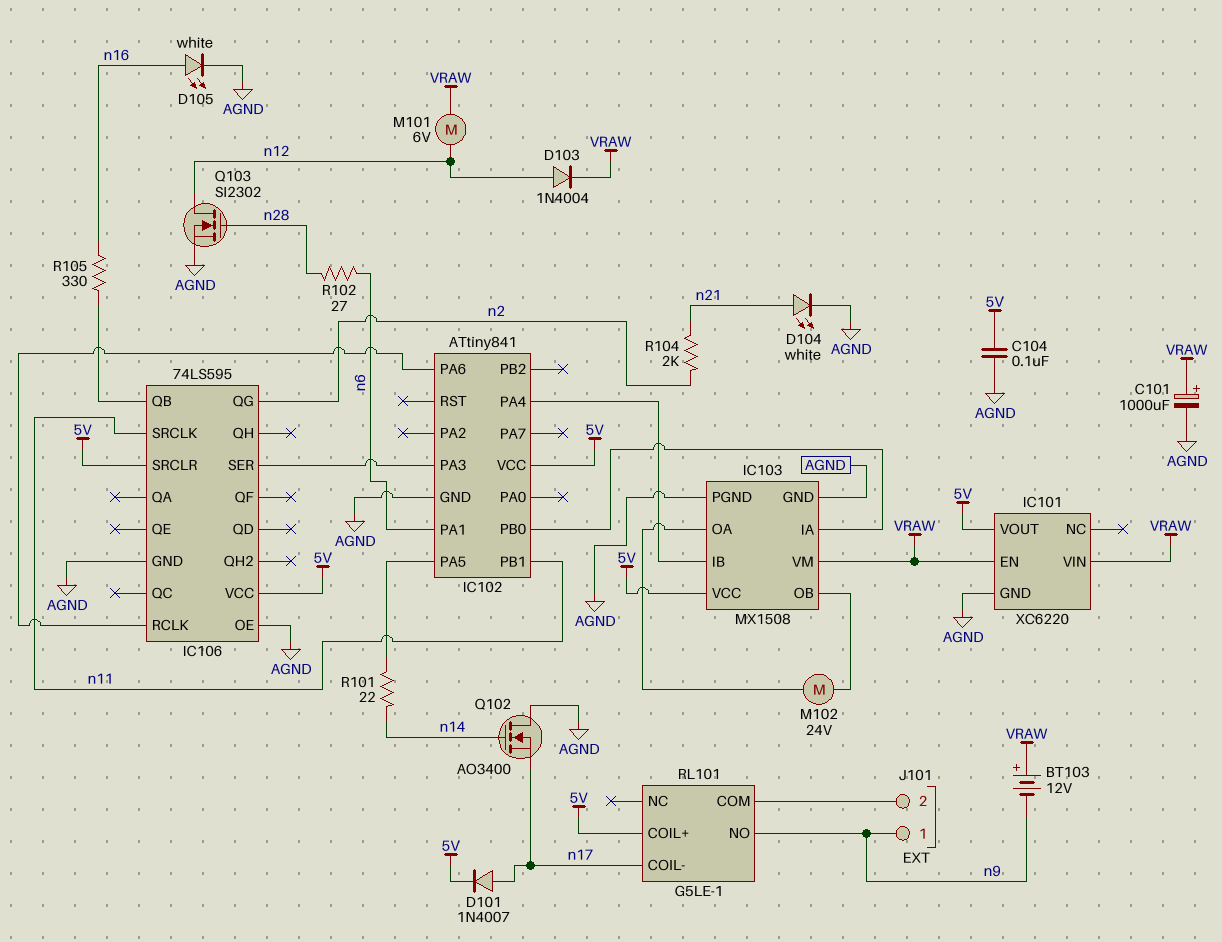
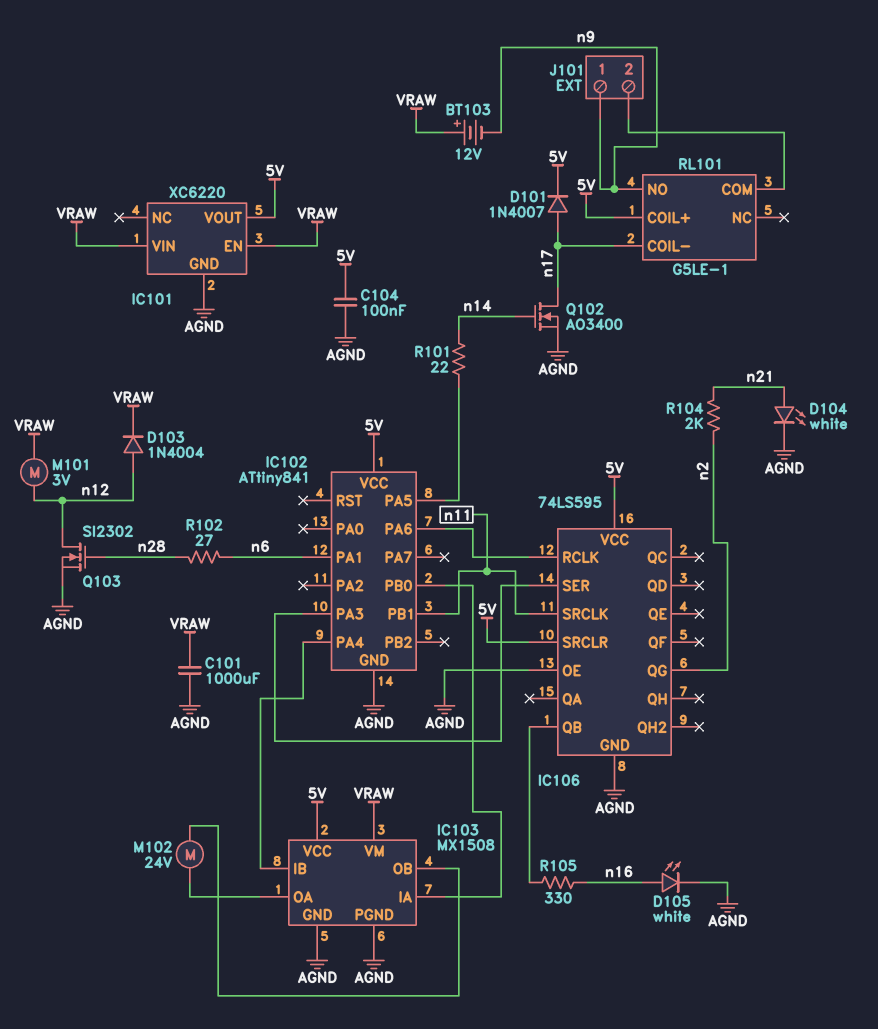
C101: 1000uF (plus VRAW, minus AGND) -> 1000uF (AGND, VRAW)
M101: motor 6V (VRAW, n12) -> motor 3V (VRAW, n12)
Q102: NMOS AO3400 (G n14, D AGND, S n17) -> NMOS AO3400 (G n14, D n17, S AGND)

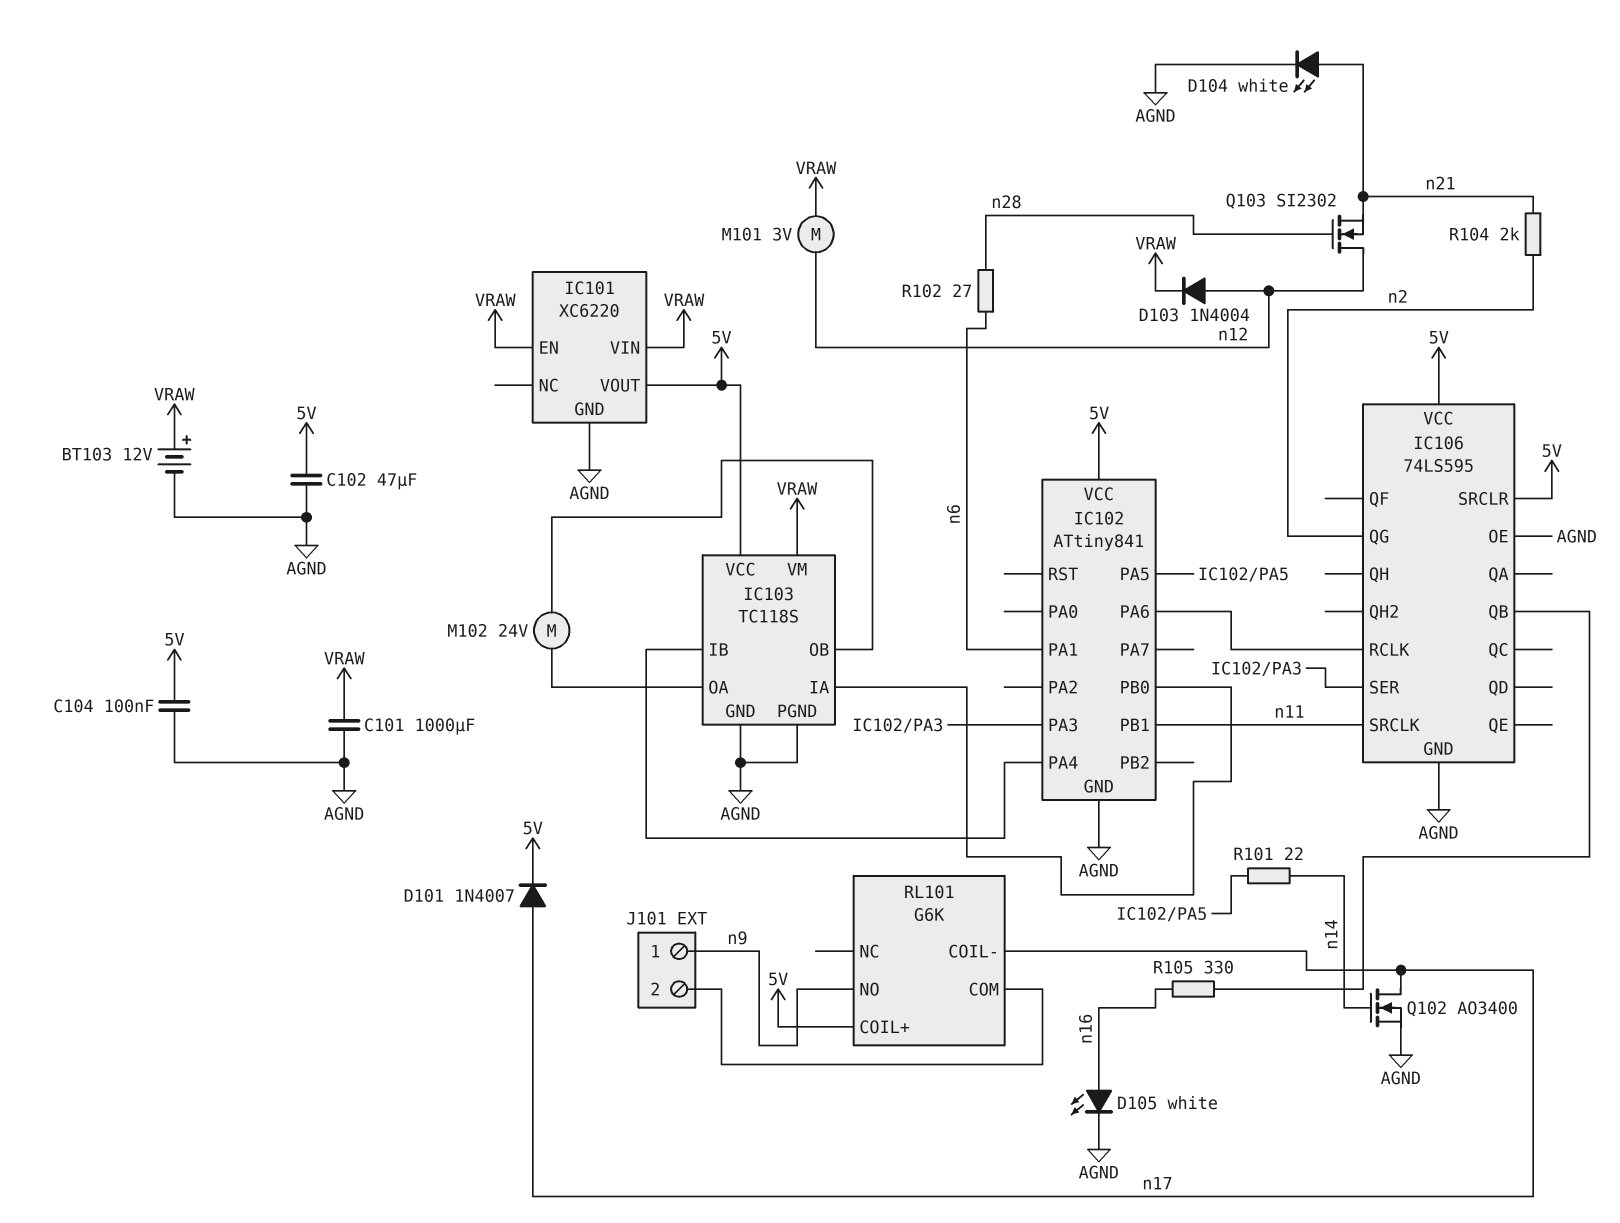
BT103: 12V (plus VRAW, minus n9) -> 12V (plus VRAW, minus AGND)
C102: none -> 47uF (5V, AGND)
IC103: MX1508 -> TC118S
Q103: NMOS SI2302 (G n28, D n12, S AGND) -> NMOS SI2302 (G n28, D n12, S n21)
RL101: G5LE-1 -> G6K

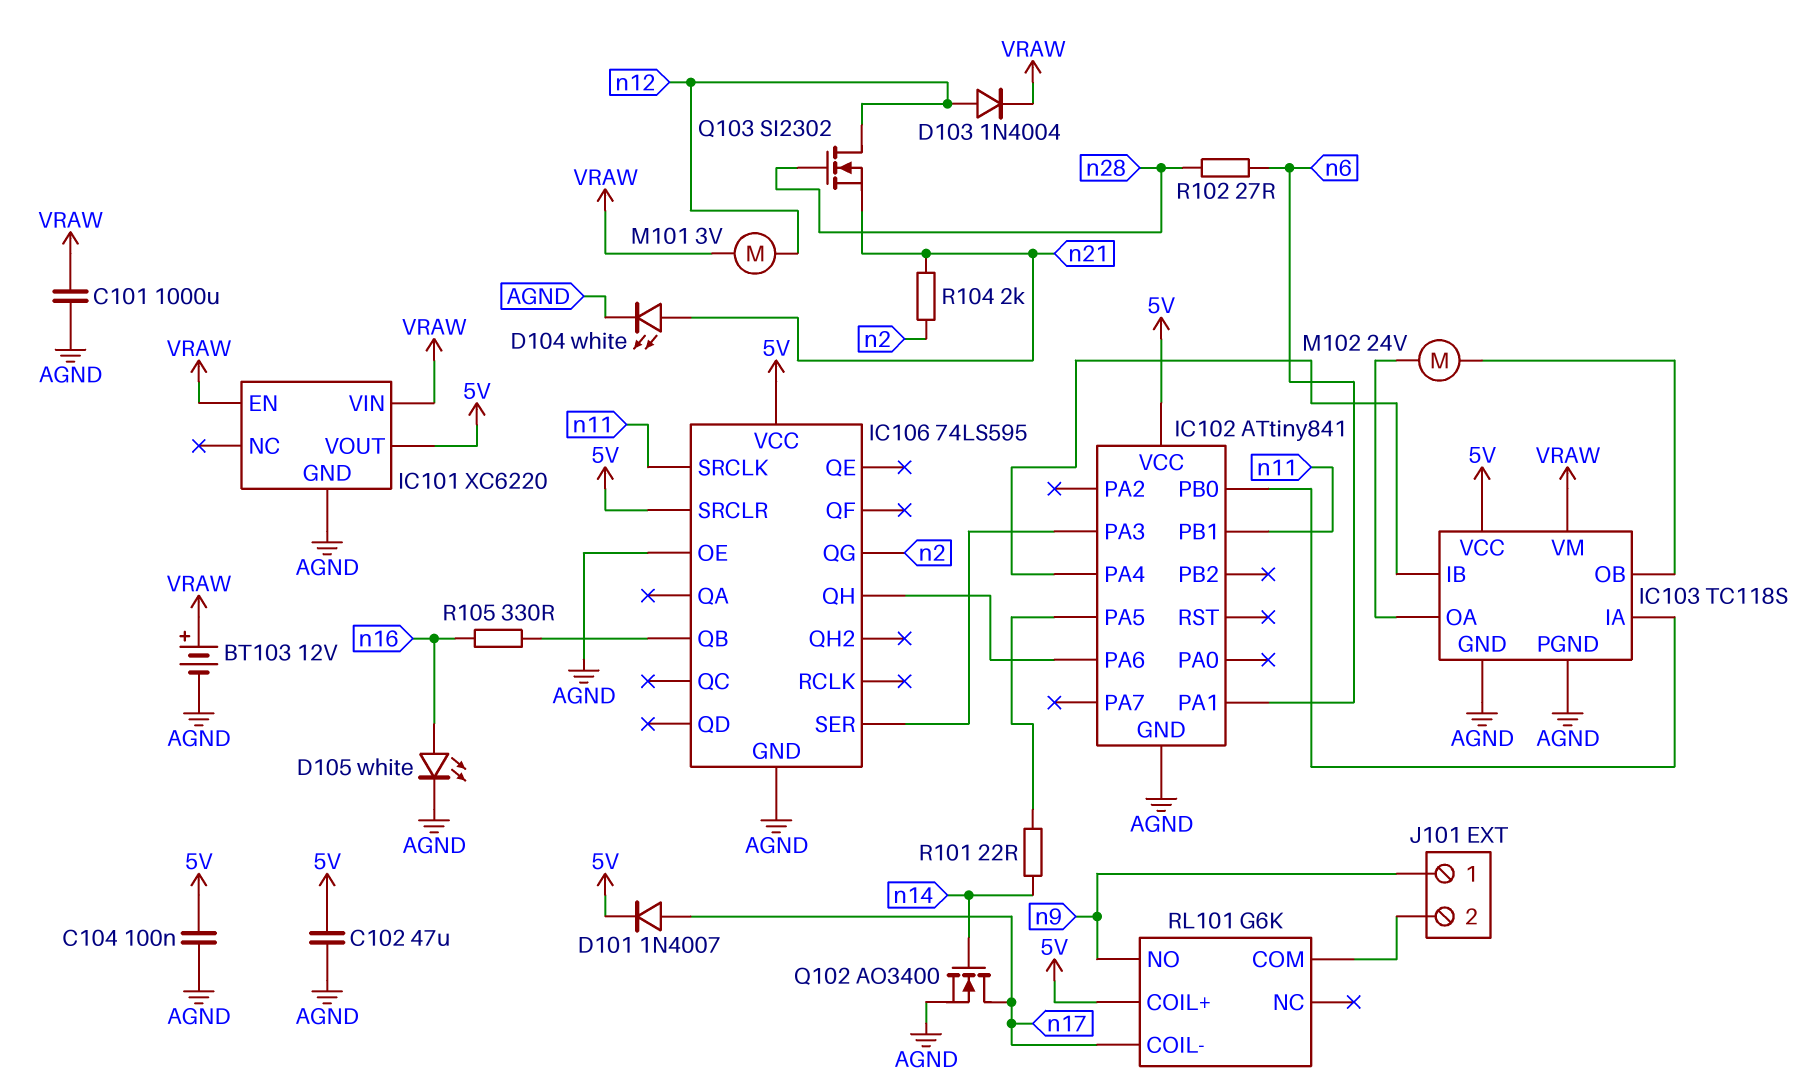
IC106 pin QH: none -> IC102/PA6
IC106 pin RCLK: IC102/PA6 -> none

